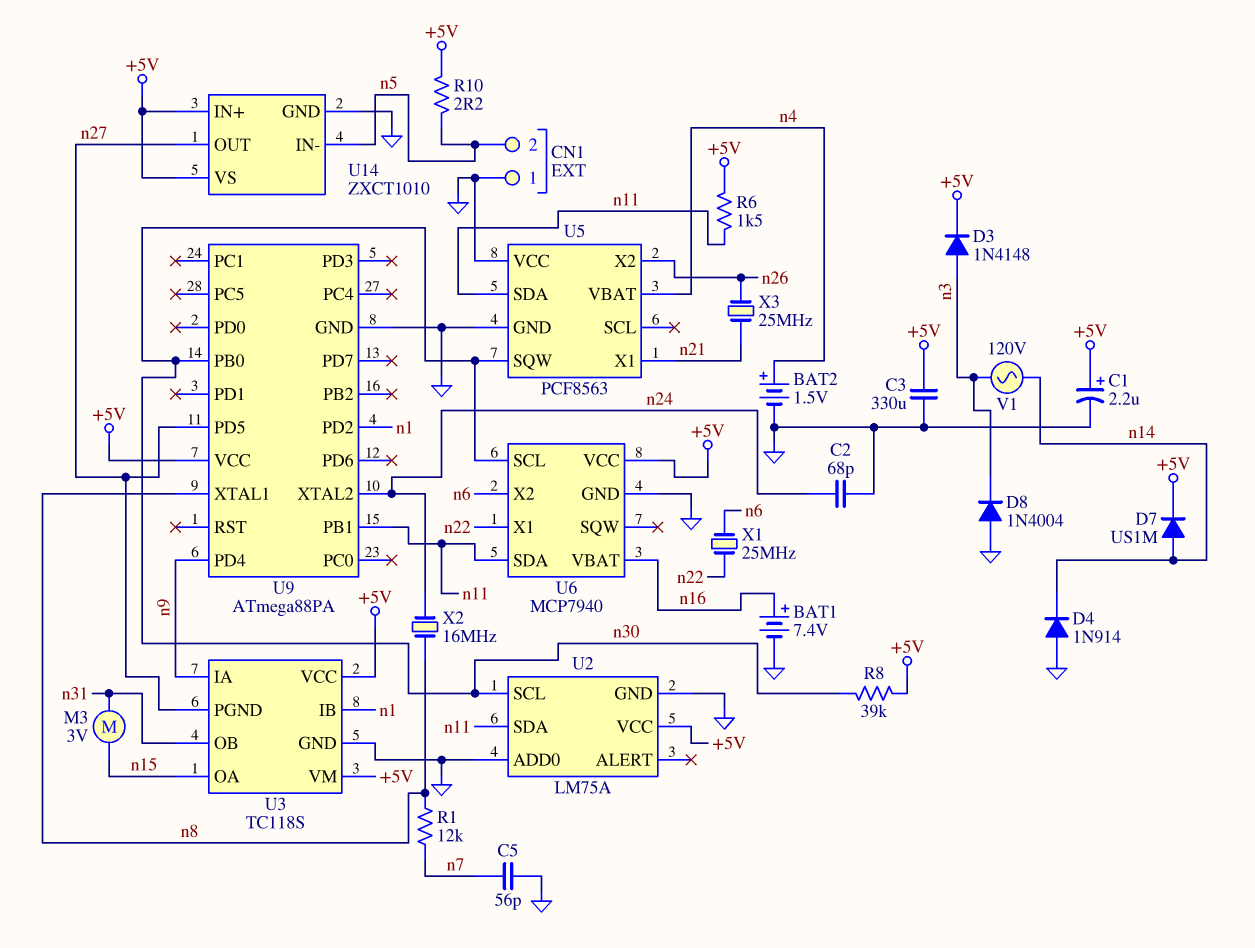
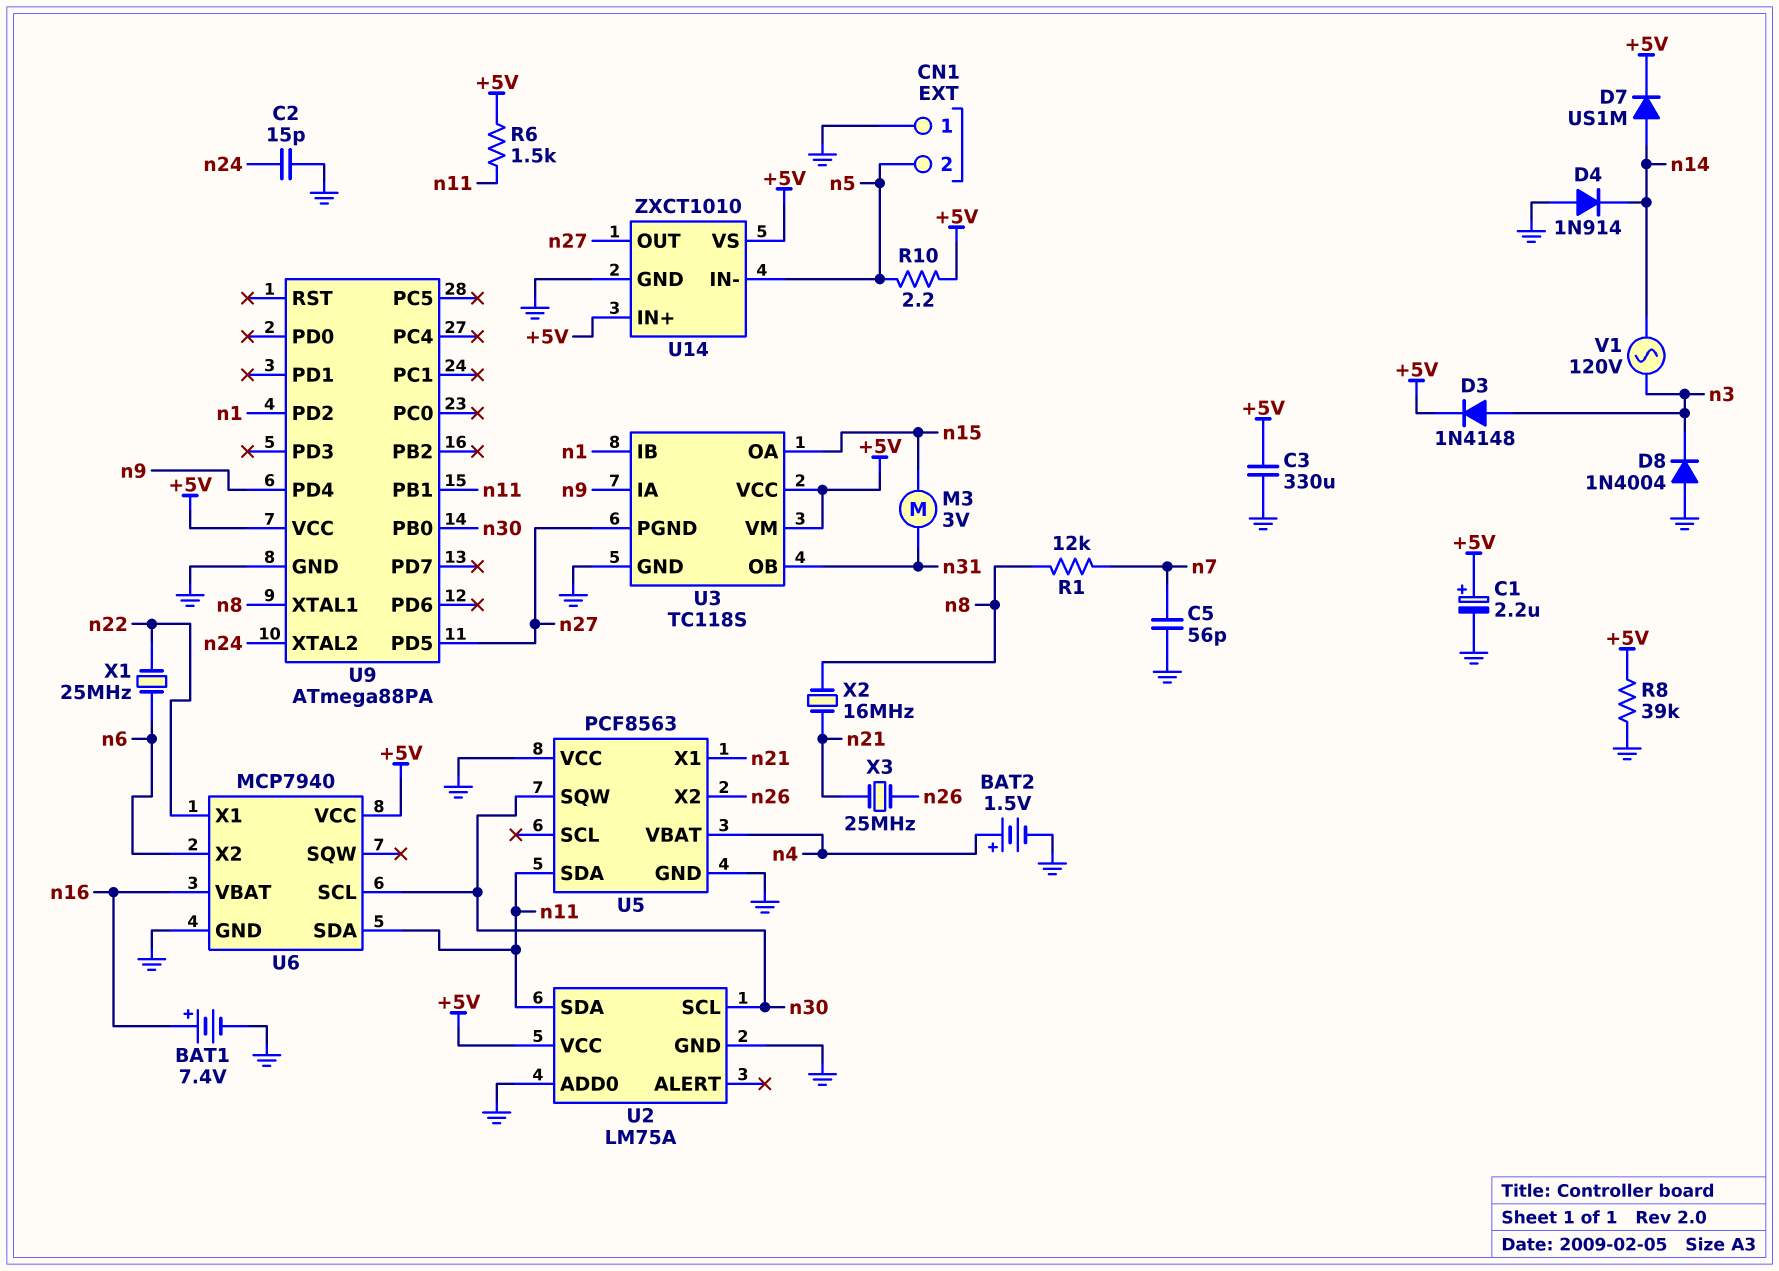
C2: 68pF (GND, n24) -> 15pF (GND, n24)
R8: 39k (+5V, n30) -> 39k (+5V, GND)
X2: 16MHz (n8, n24) -> 16MHz (n8, n21)

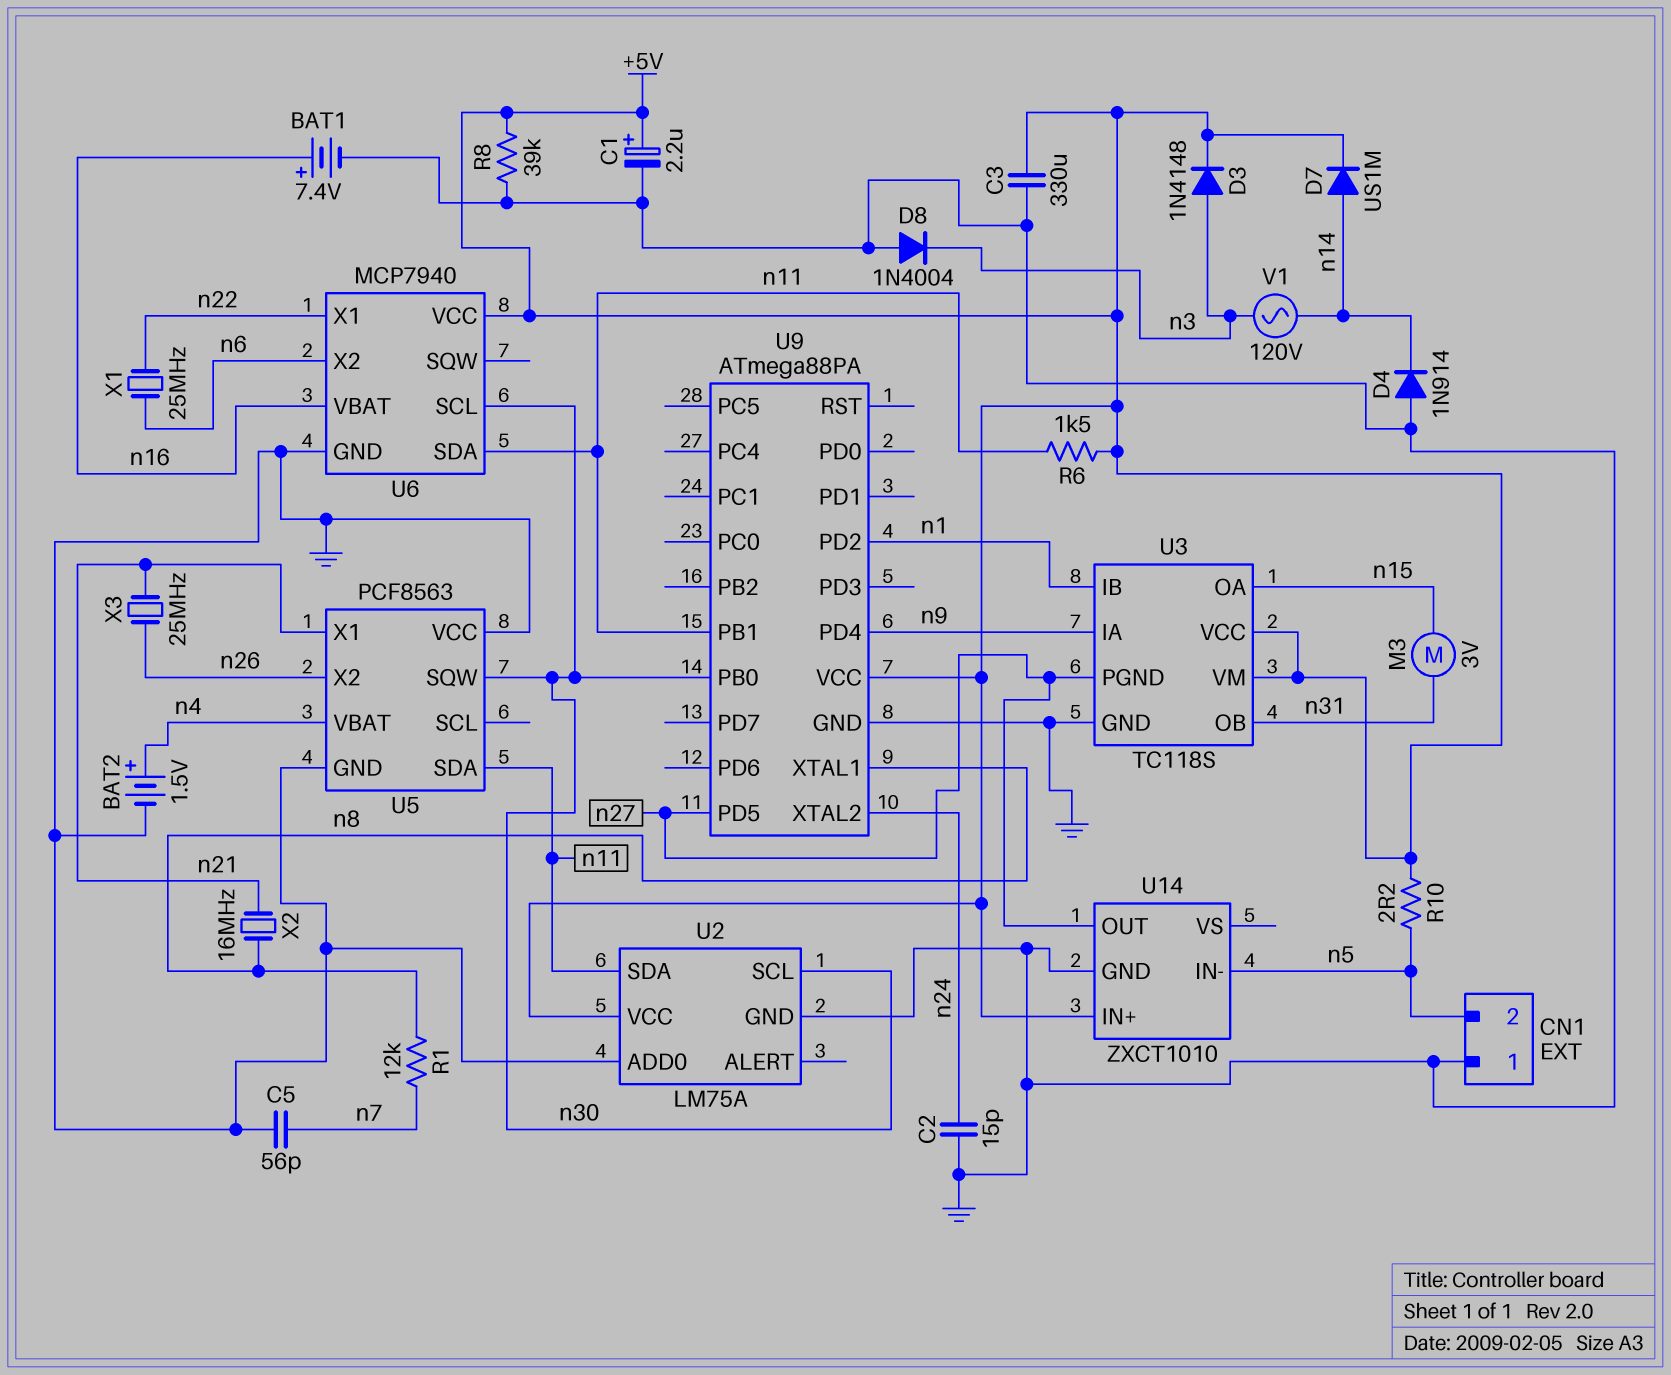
U14 pin VS: +5V -> none

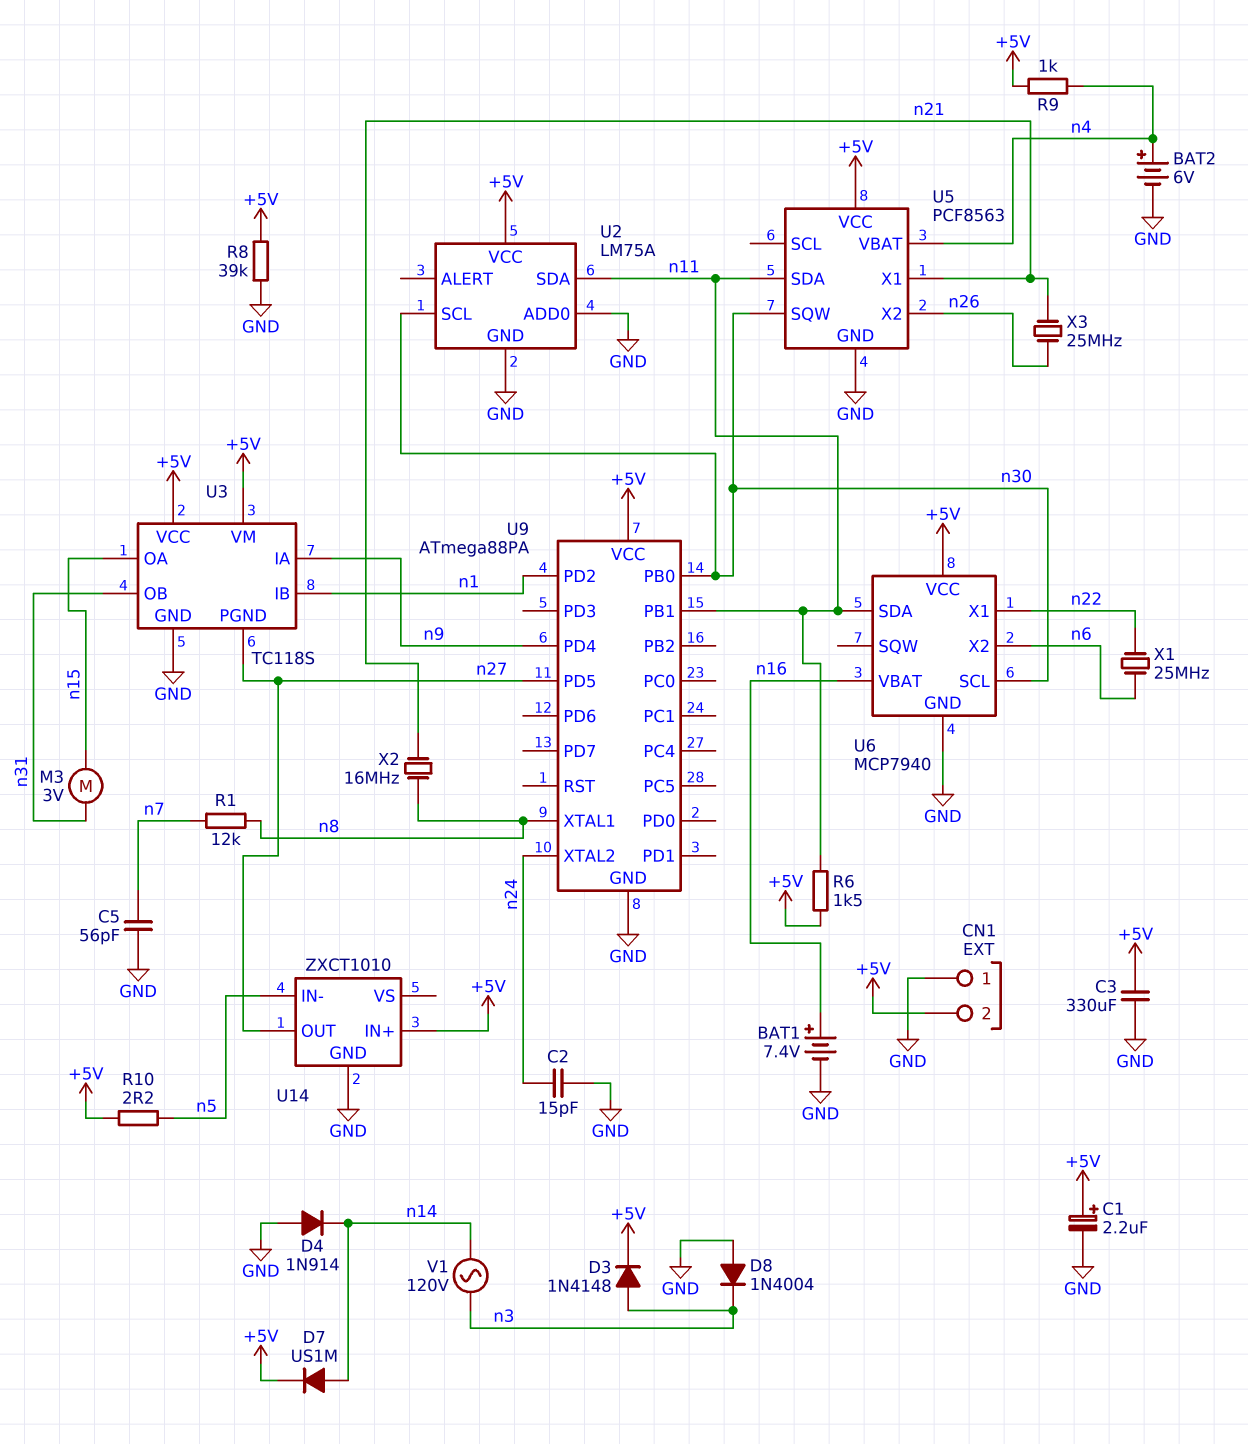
BAT2: 1.5V (plus n4, minus GND) -> 6V (plus n4, minus GND)
CN1 pin 2: n5 -> +5V
R9: none -> 1k (+5V, n4)
U5 pin VCC: GND -> +5V

